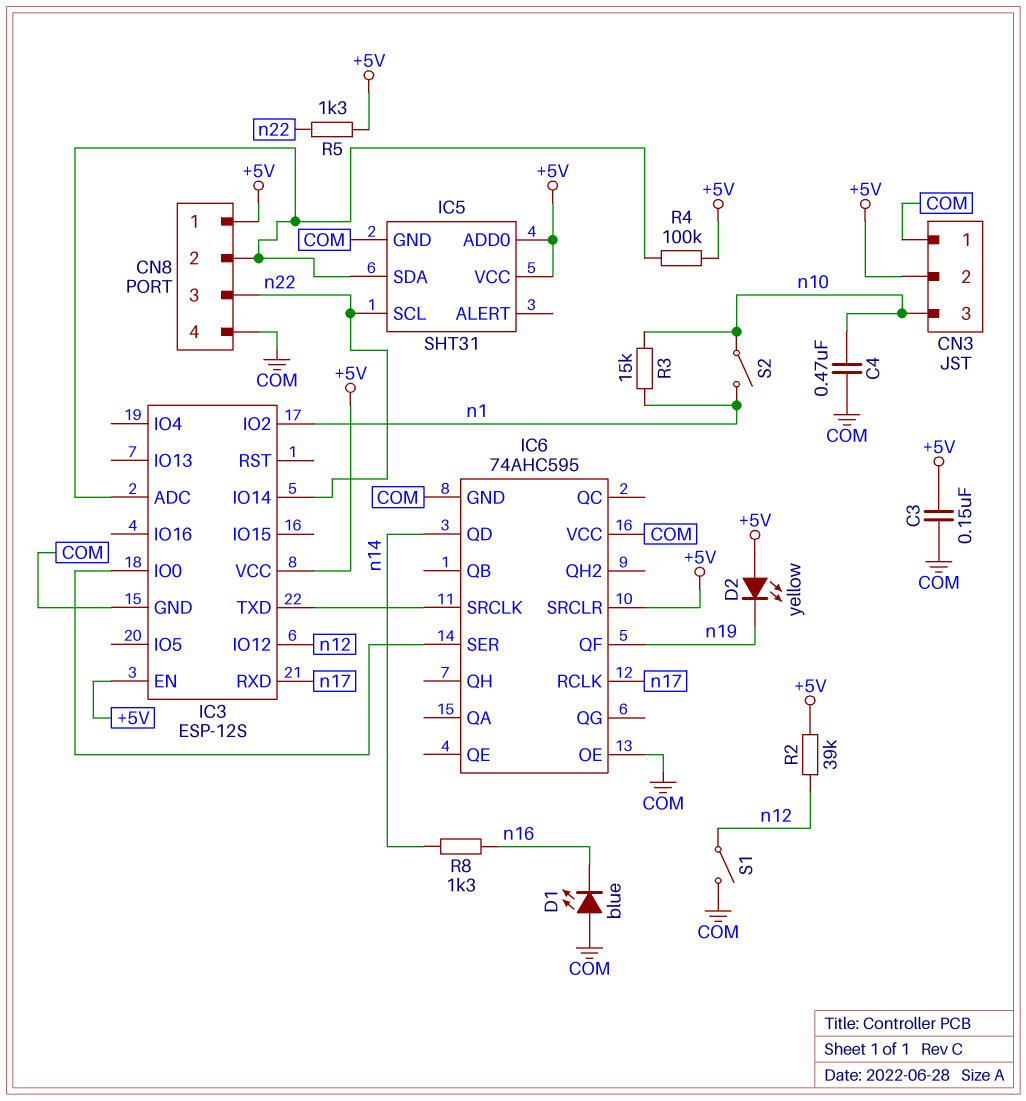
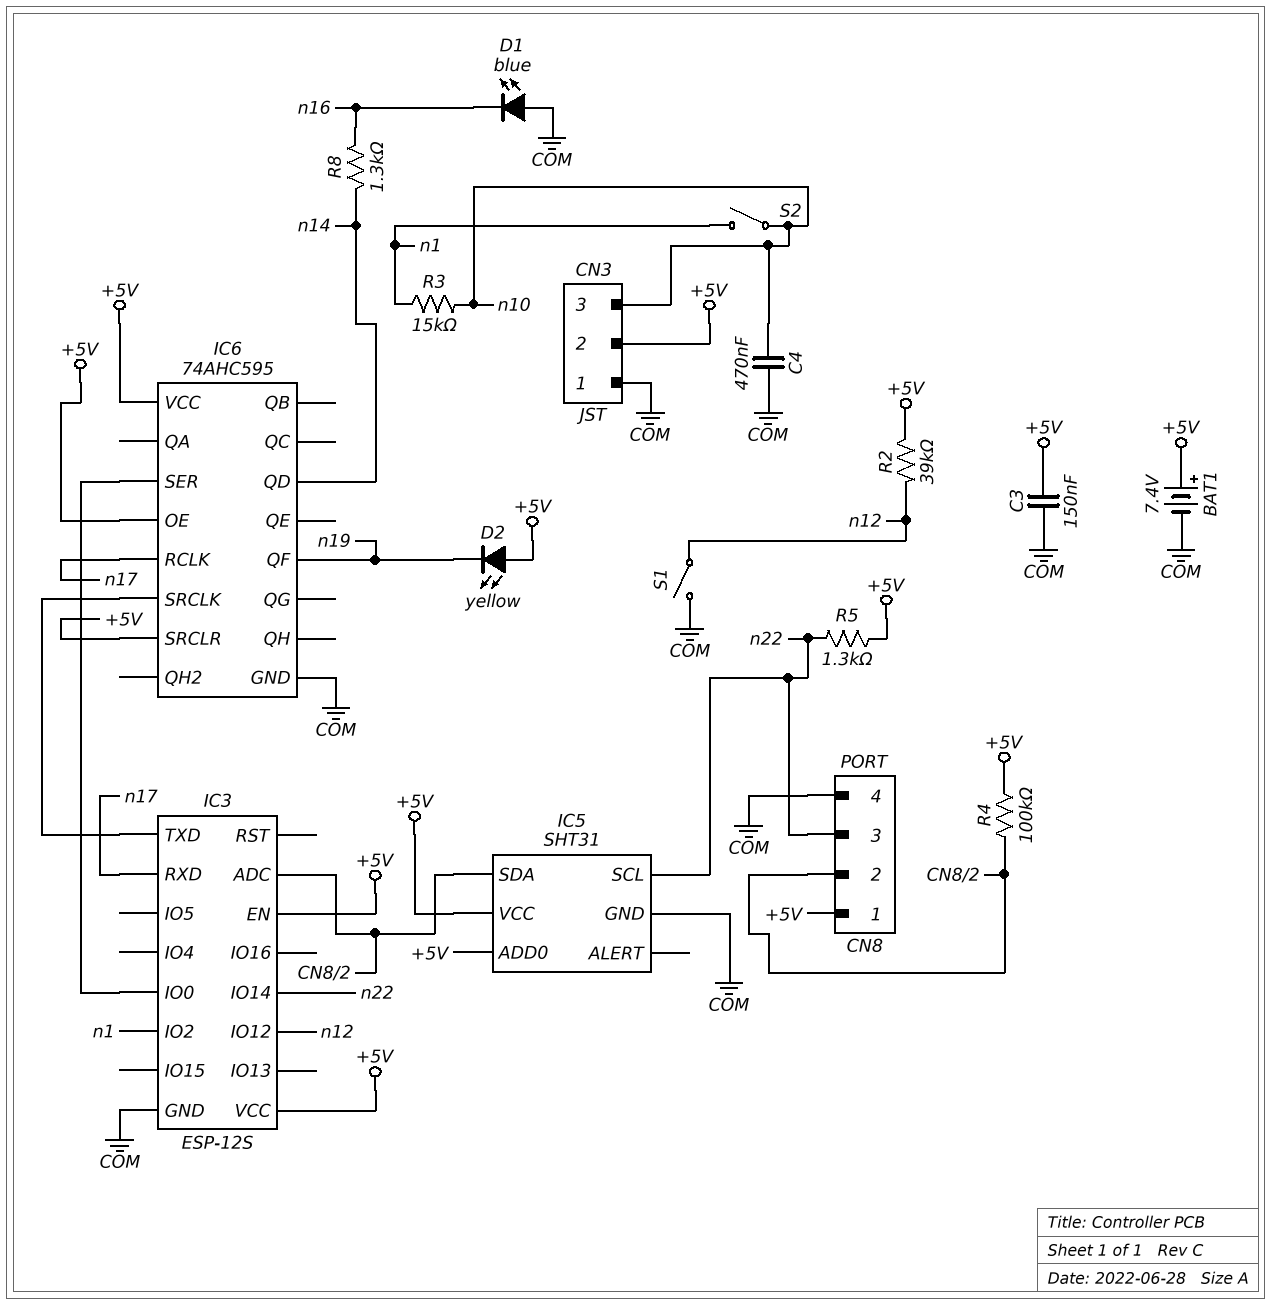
BAT1: none -> 7.4V (plus +5V, minus COM)
IC6 pin OE: COM -> +5V
IC6 pin VCC: COM -> +5V

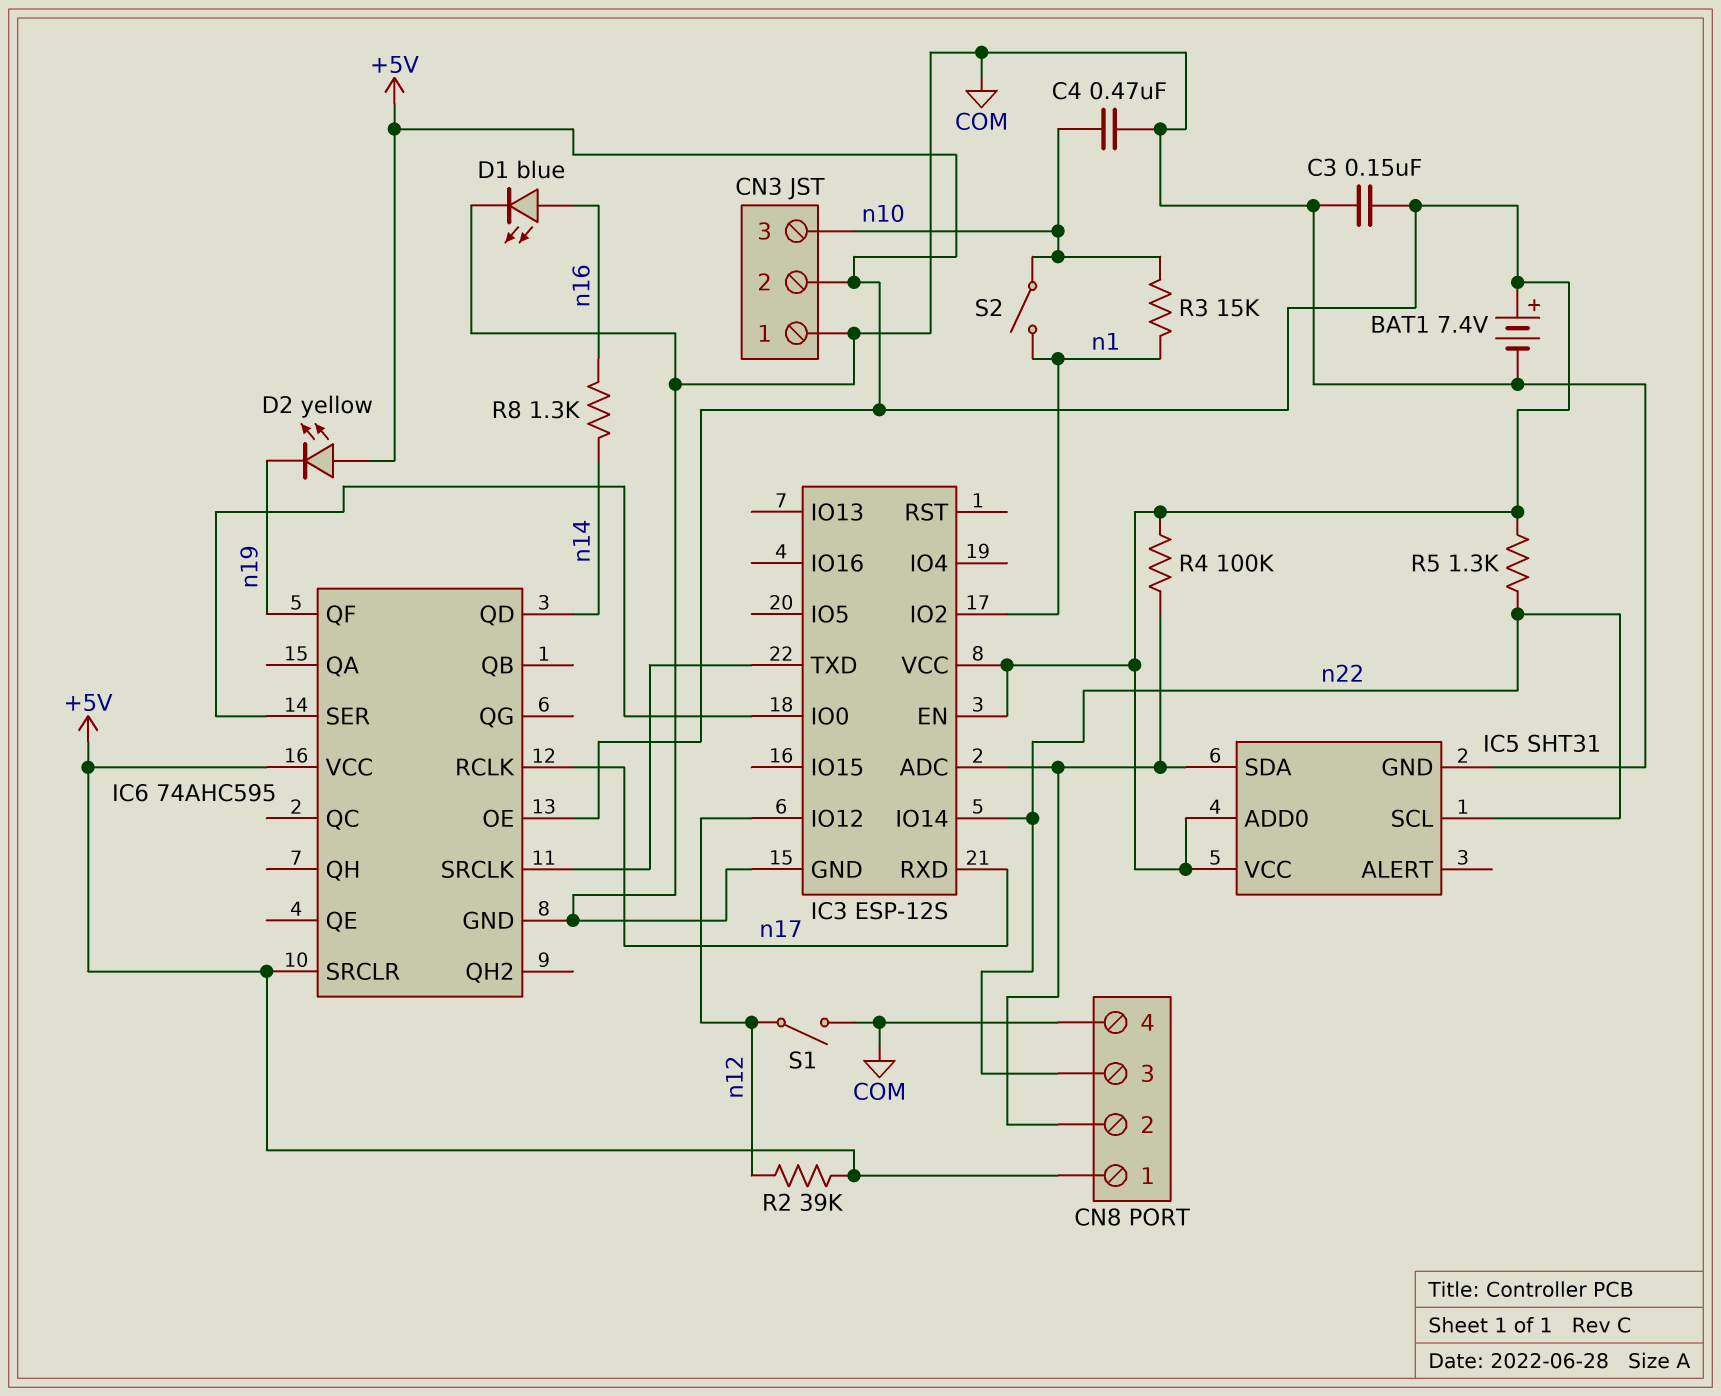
D1: LED blue (A COM, K n16) -> LED blue (A n16, K COM)

